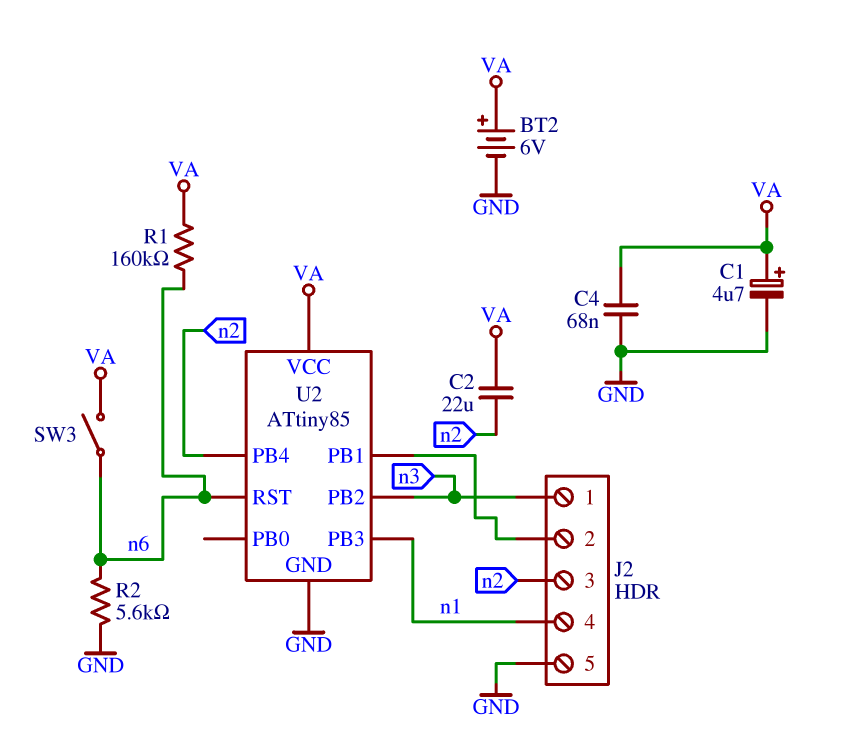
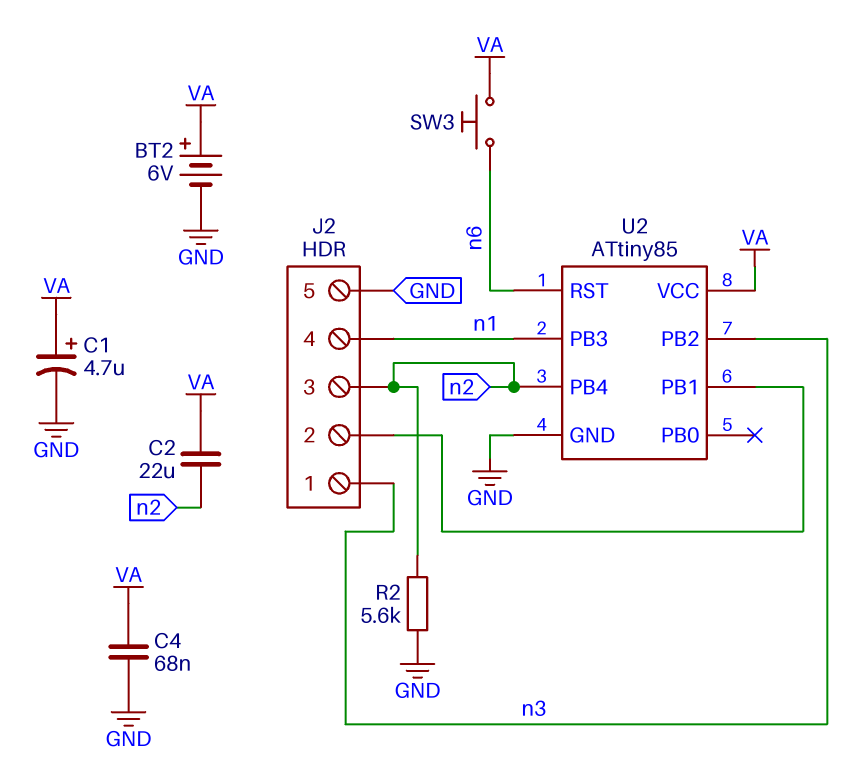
R1: 160k (VA, n6) -> none
R2: 5.6k (GND, n6) -> 5.6k (GND, n2)
SW3: switch (VA, n6) -> button (VA, n6)

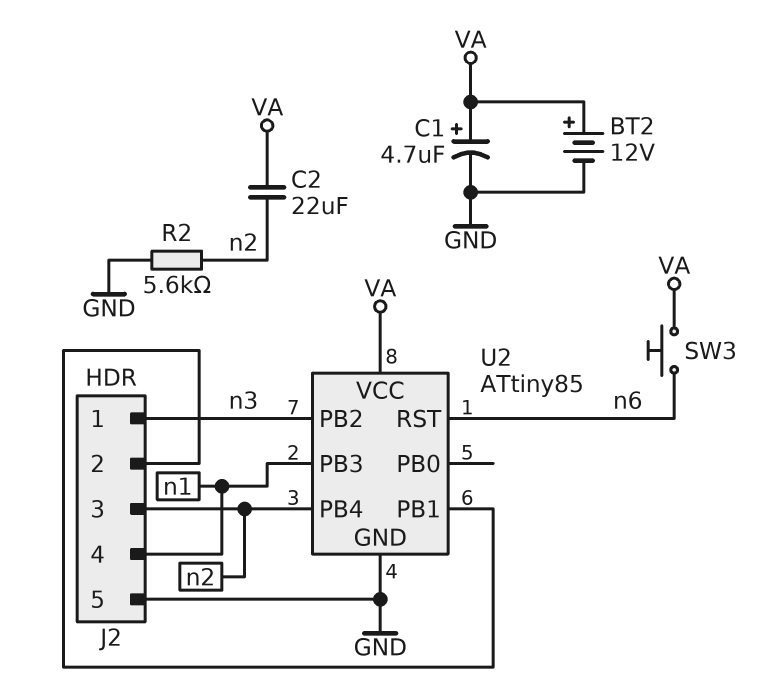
BT2: 6V (plus VA, minus GND) -> 12V (plus VA, minus GND)
C4: 68nF (GND, VA) -> none

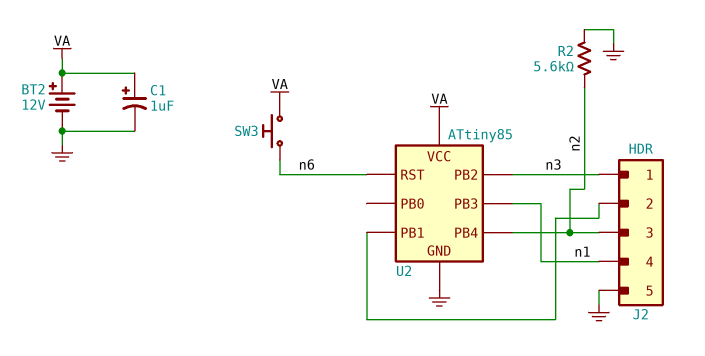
C1: 4.7uF (plus VA, minus GND) -> 1uF (plus VA, minus GND)
C2: 22uF (VA, n2) -> none

